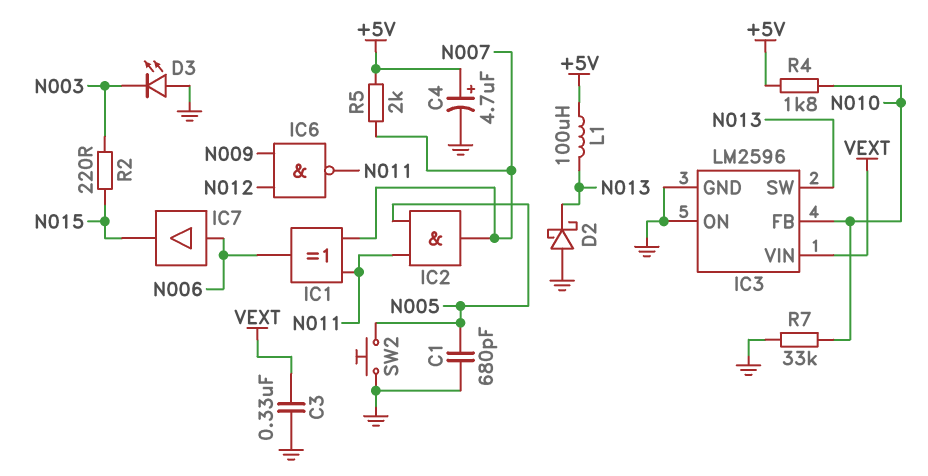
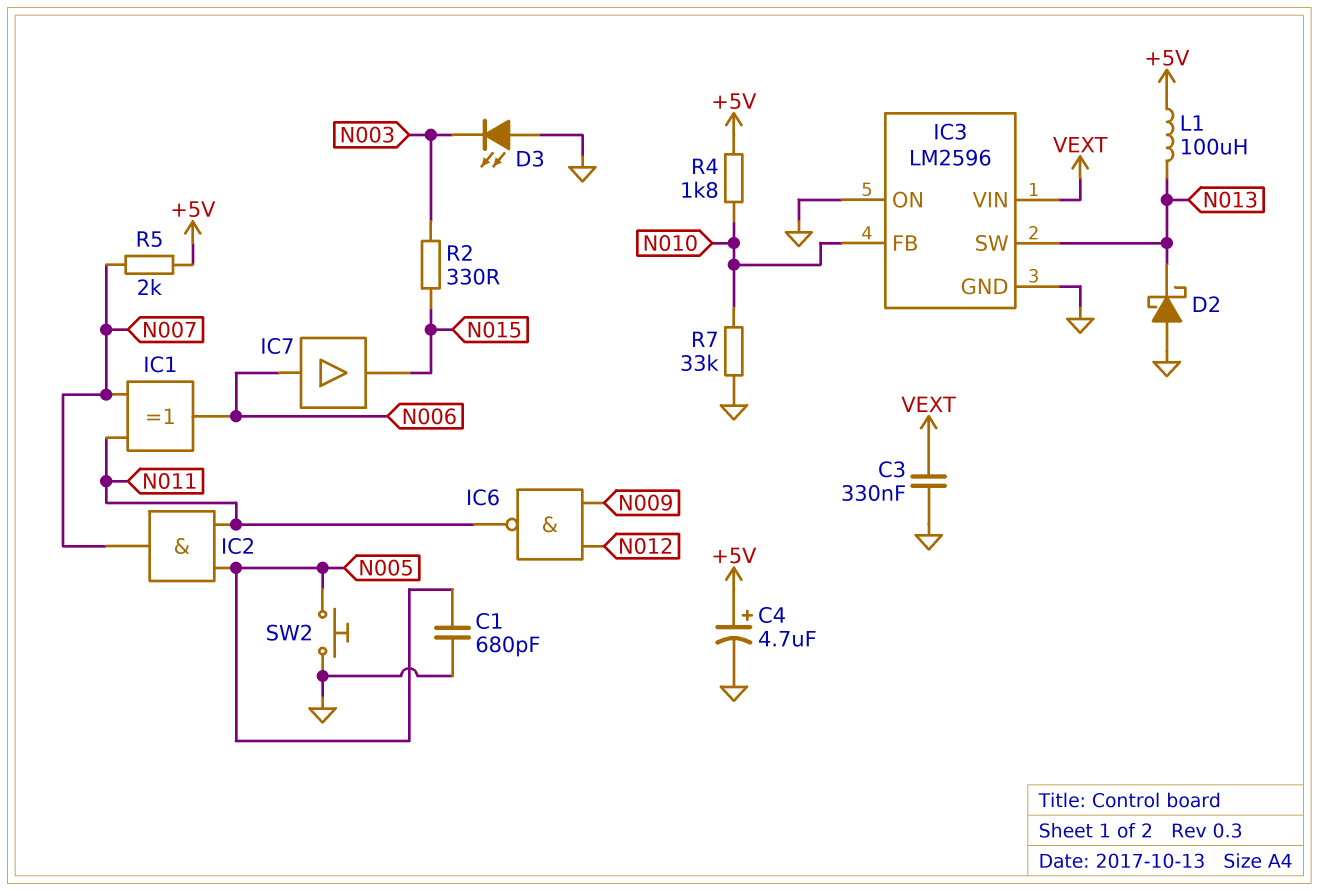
R2: 220 (N003, N015) -> 330 (N003, N015)

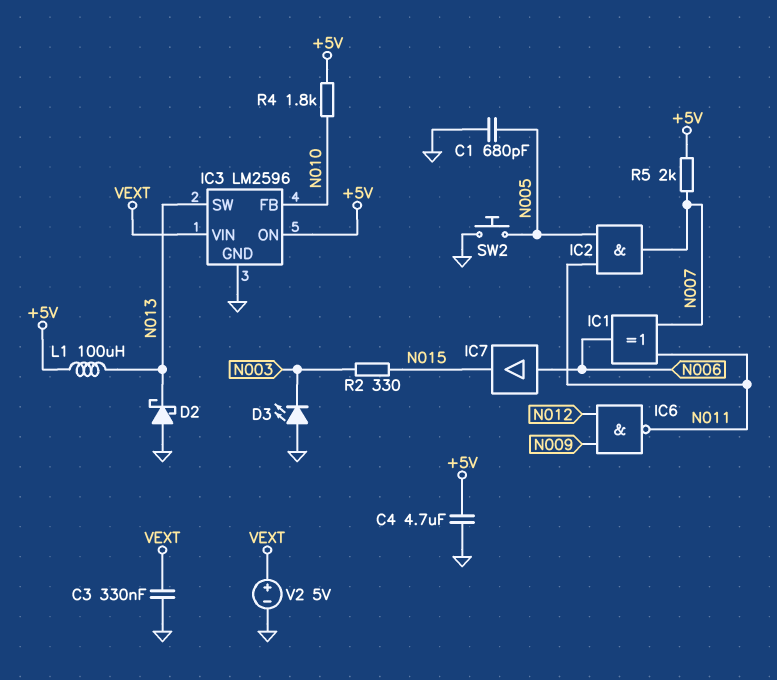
C4: 4.7uF (plus +5V, minus GND) -> 4.7uF (+5V, GND)
IC3 pin ON: GND -> +5V
R7: 33k (GND, N010) -> none
V2: none -> 5V (plus VEXT, minus GND)

